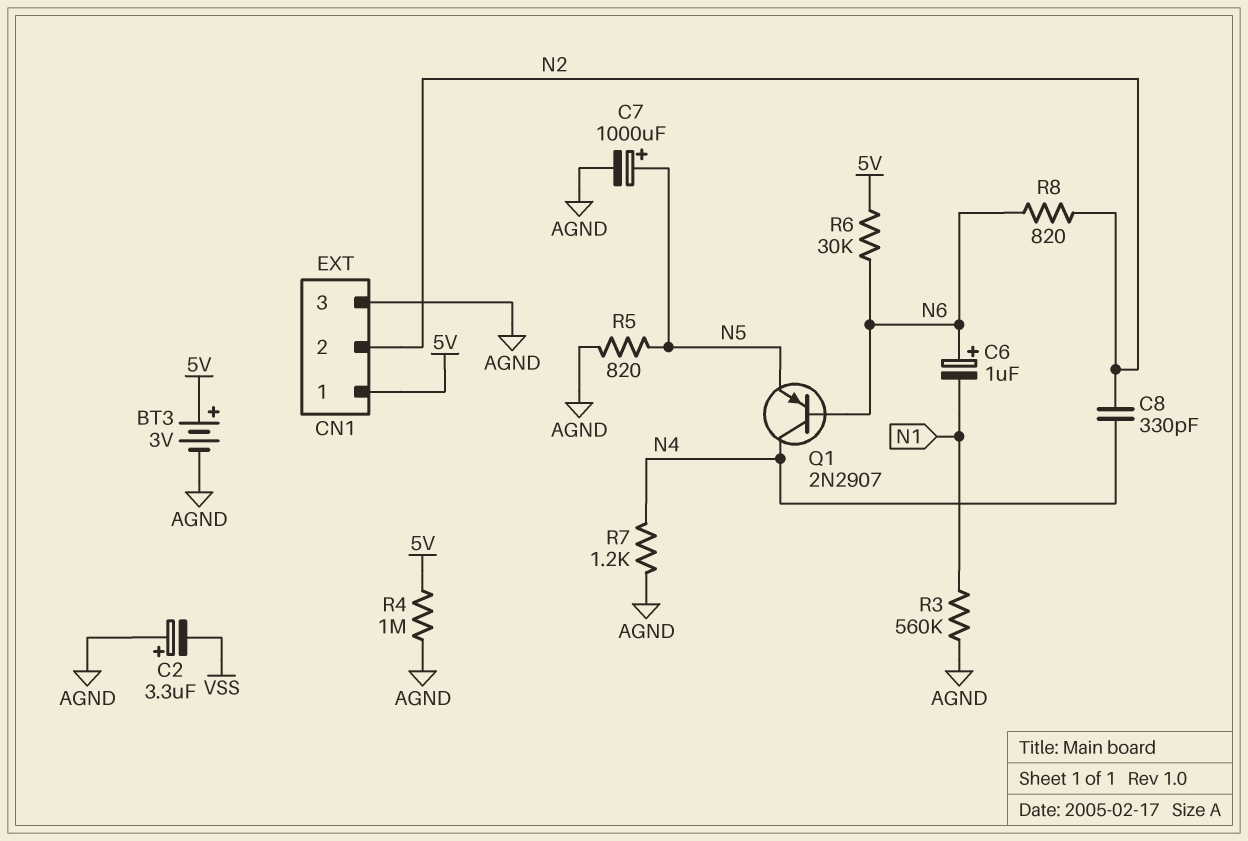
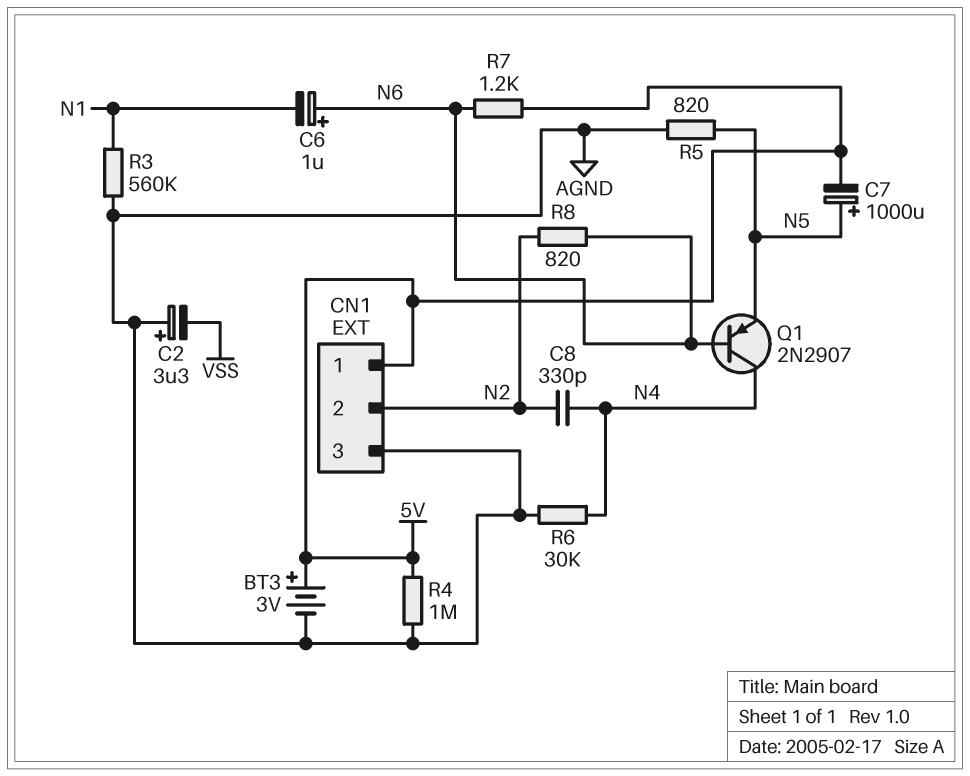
C7: 1000uF (plus N5, minus AGND) -> 1000uF (plus N5, minus 5V)
R6: 30k (5V, N6) -> 30k (AGND, N4)
R7: 1.2k (AGND, N4) -> 1.2k (5V, N6)

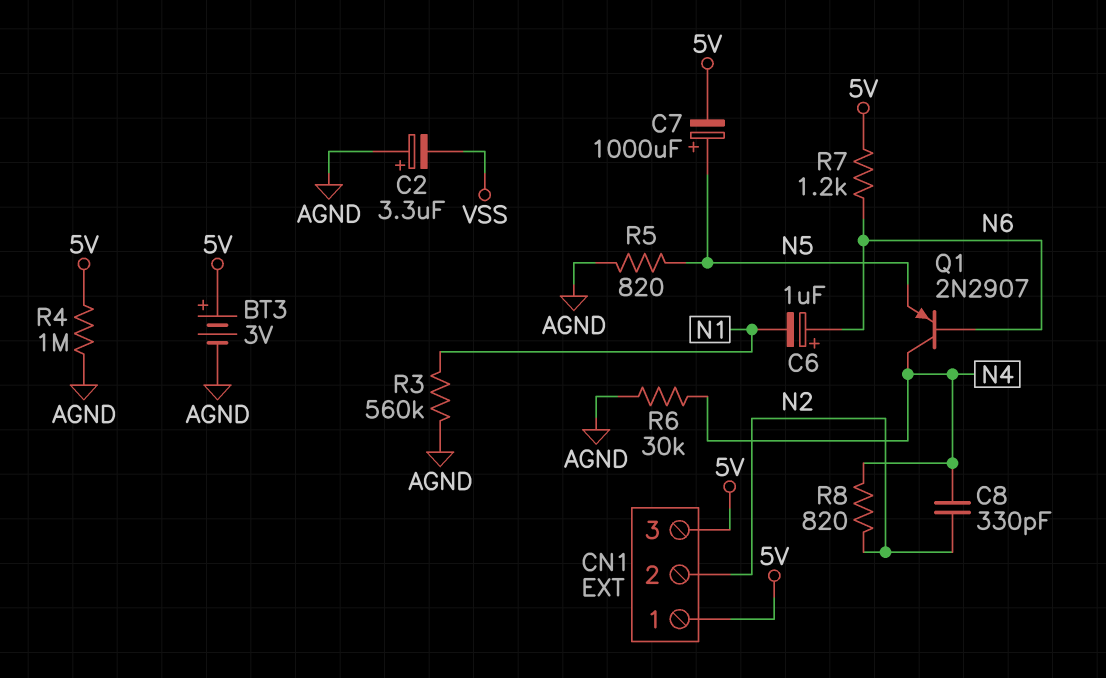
CN1 pin 3: AGND -> 5V
R8: 820 (N2, N6) -> 820 (N2, N4)

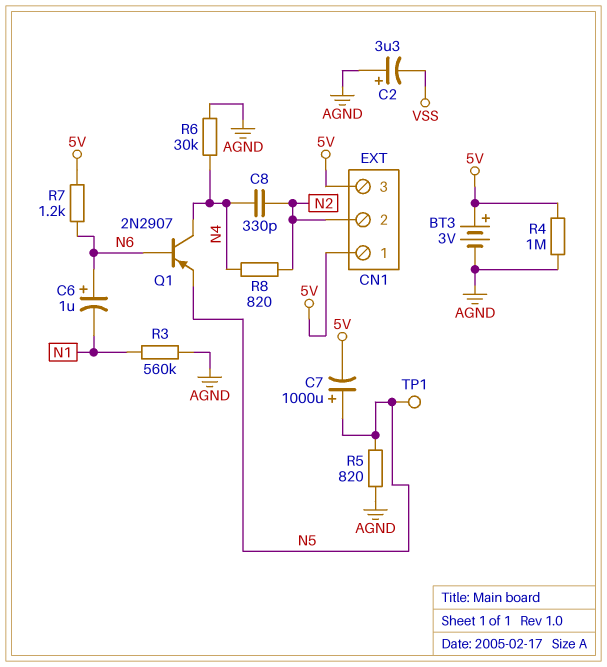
TP1: none -> test point (N5)

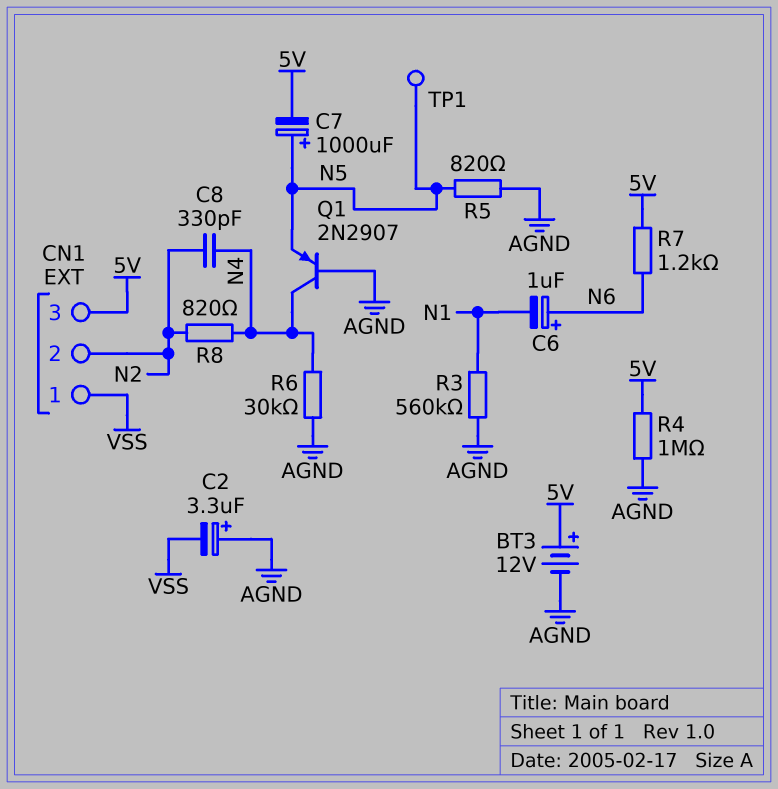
BT3: 3V (plus 5V, minus AGND) -> 12V (plus 5V, minus AGND)
CN1 pin 1: 5V -> VSS
Q1: PNP 2N2907 (B N6, C N4, E N5) -> PNP 2N2907 (B AGND, C N4, E N5)

